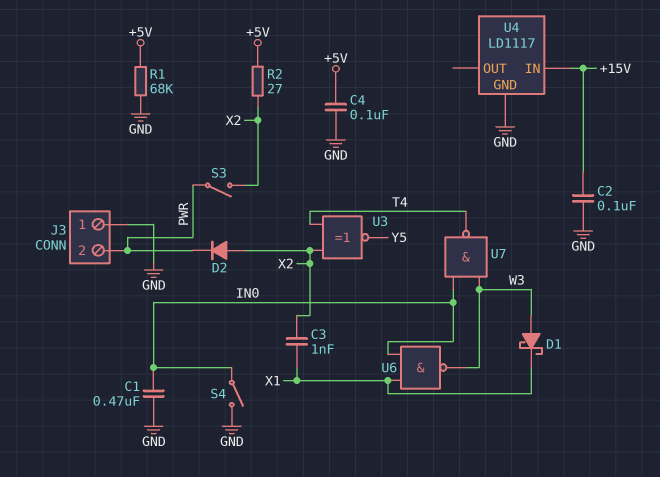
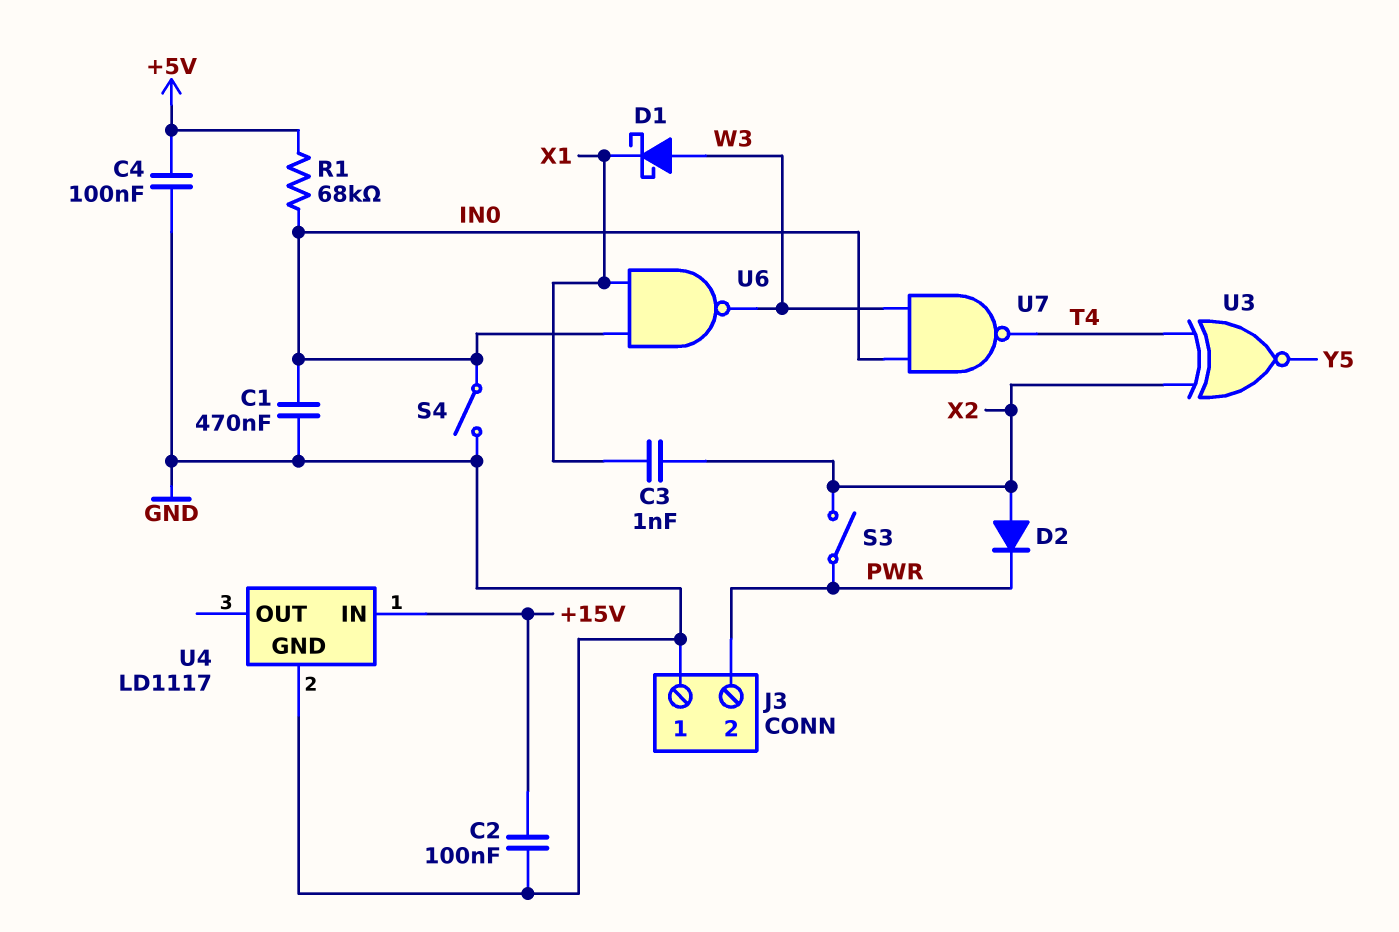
R1: 68k (+5V, GND) -> 68k (+5V, IN0)
R2: 27 (+5V, X2) -> none

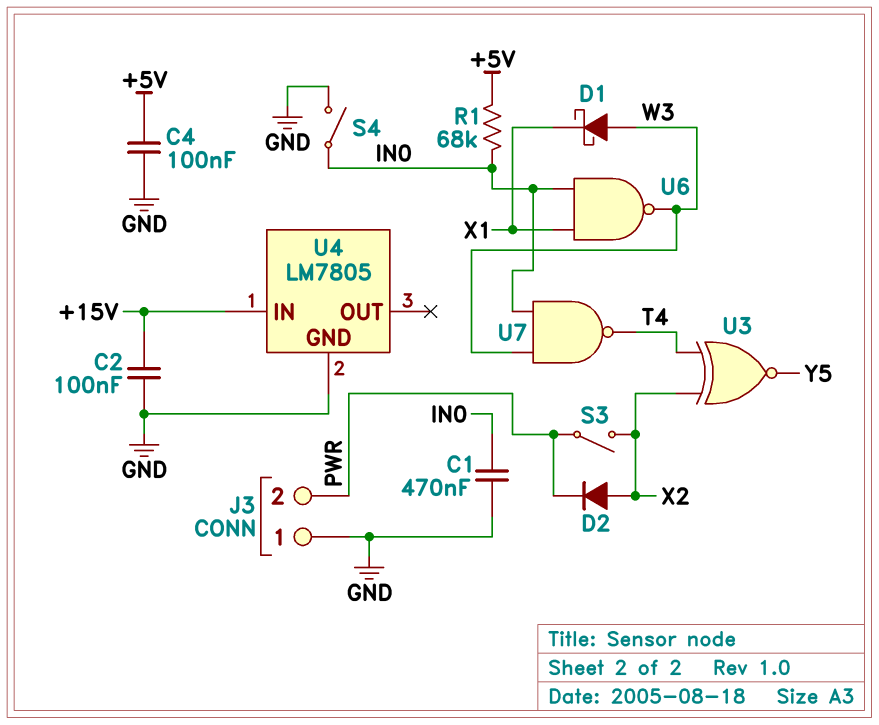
C3: 1nF (X1, X2) -> none
U4: LD1117 -> LM7805

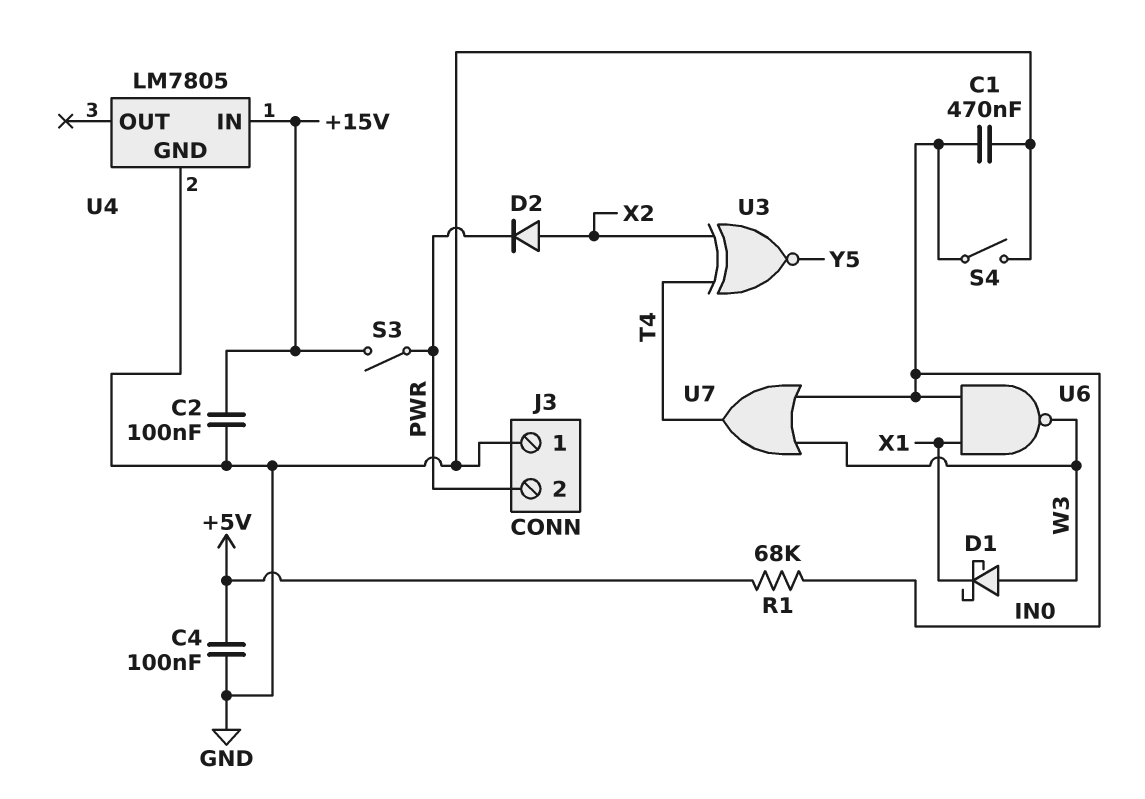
S3: switch (PWR, X2) -> switch (+15V, PWR)
U7: NAND (in IN0, in W3, out T4) -> OR (in IN0, in W3, out T4)

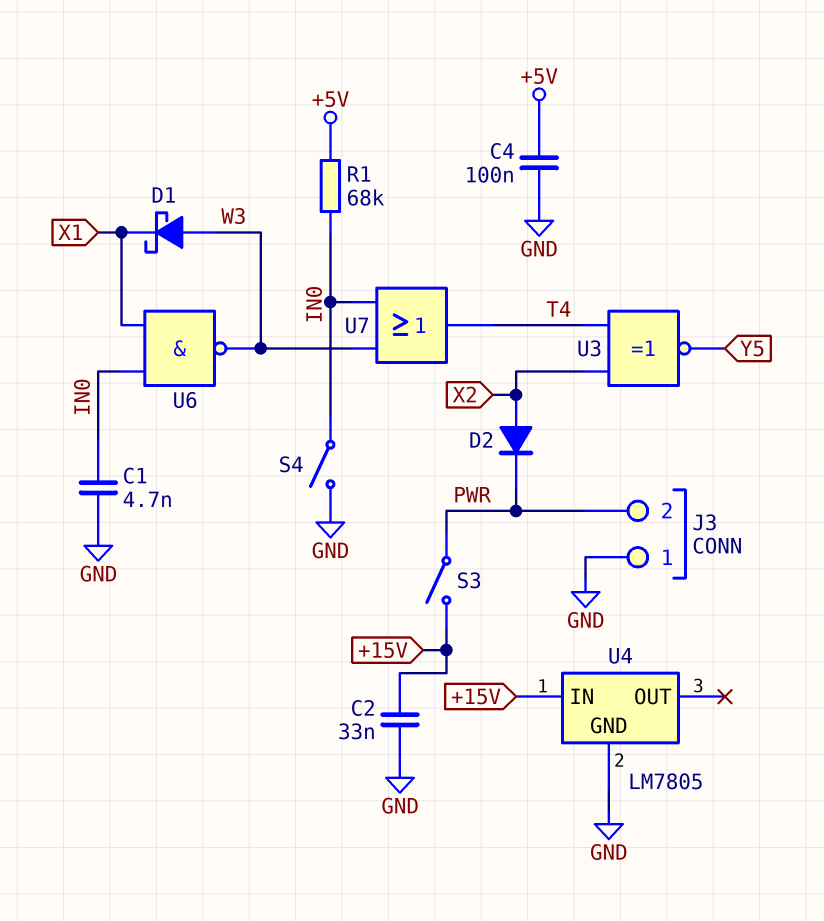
C1: 470nF (GND, IN0) -> 4.7nF (GND, IN0)
C2: 100nF (+15V, GND) -> 33nF (+15V, GND)

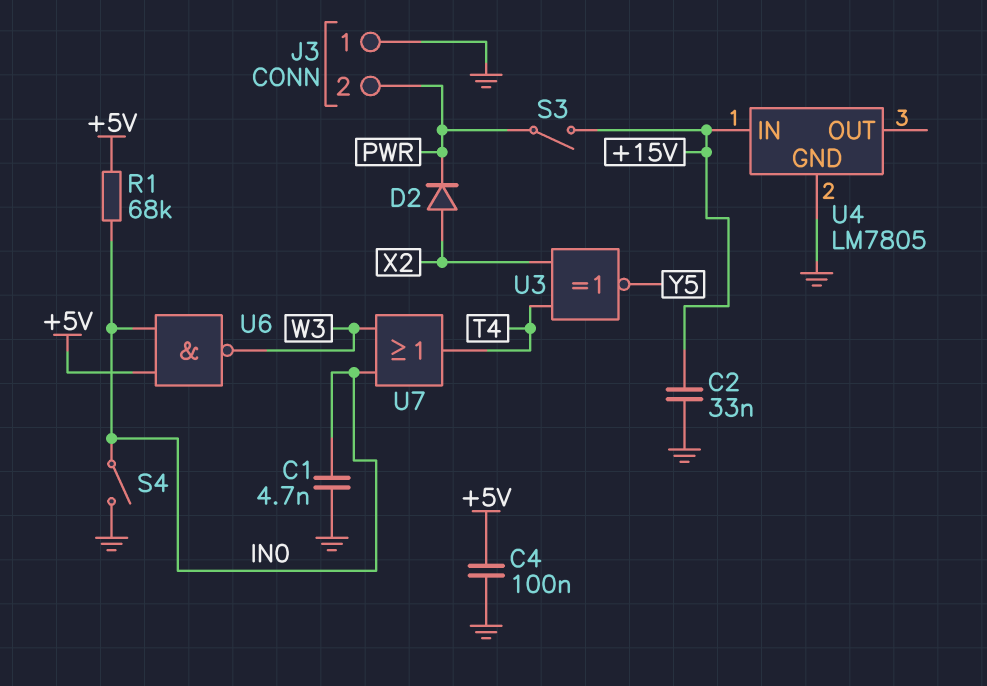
D1: schottky (A W3, K X1) -> none
U6: NAND (in IN0, in X1, out W3) -> NAND (in +5V, in IN0, out W3)

